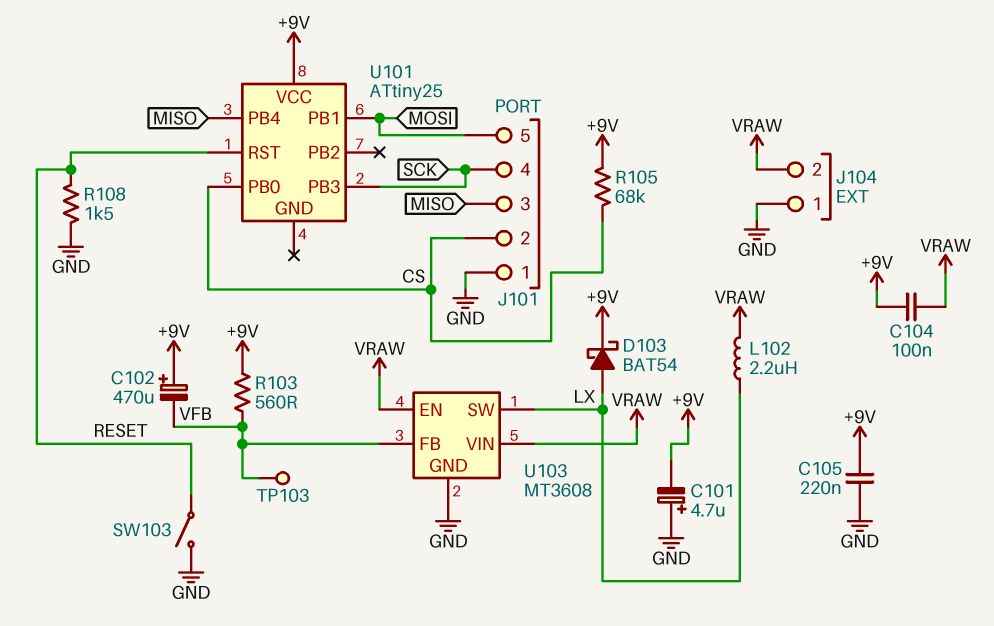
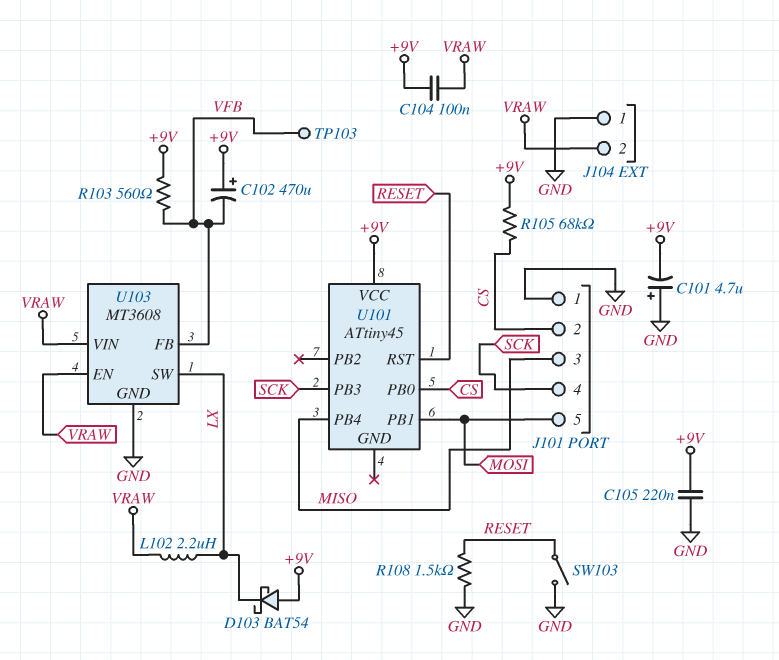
D103: schottky BAT54 (A LX, K +9V) -> schottky BAT54 (A +9V, K LX)
U101: ATtiny25 -> ATtiny45

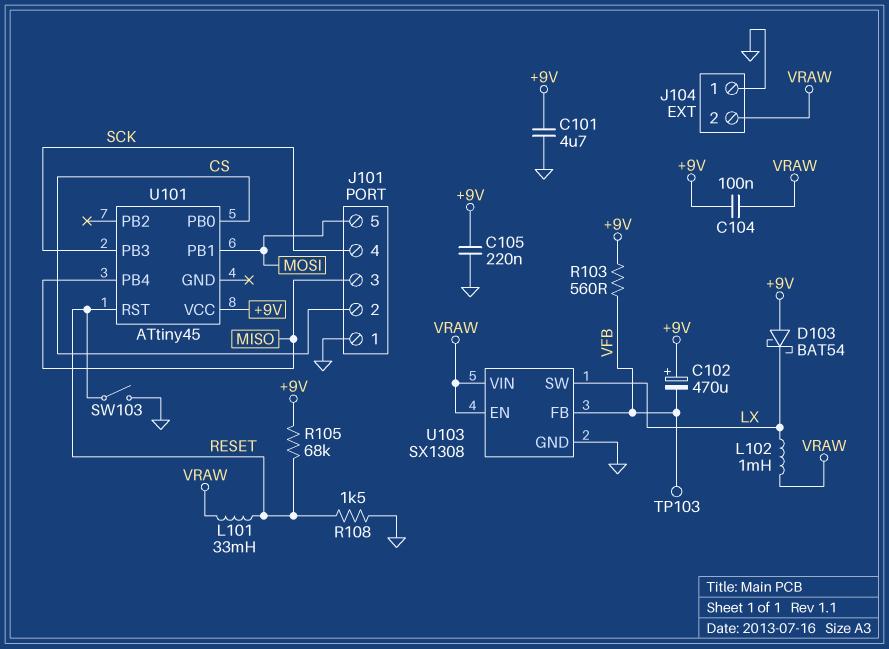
C101: 4.7uF (plus GND, minus +9V) -> 4.7uF (+9V, GND)
L101: none -> 33mH (RESET, VRAW)
L102: 2.2uH (LX, VRAW) -> 1mH (LX, VRAW)
R105: 68k (+9V, CS) -> 68k (+9V, RESET)
U103: MT3608 -> SX1308

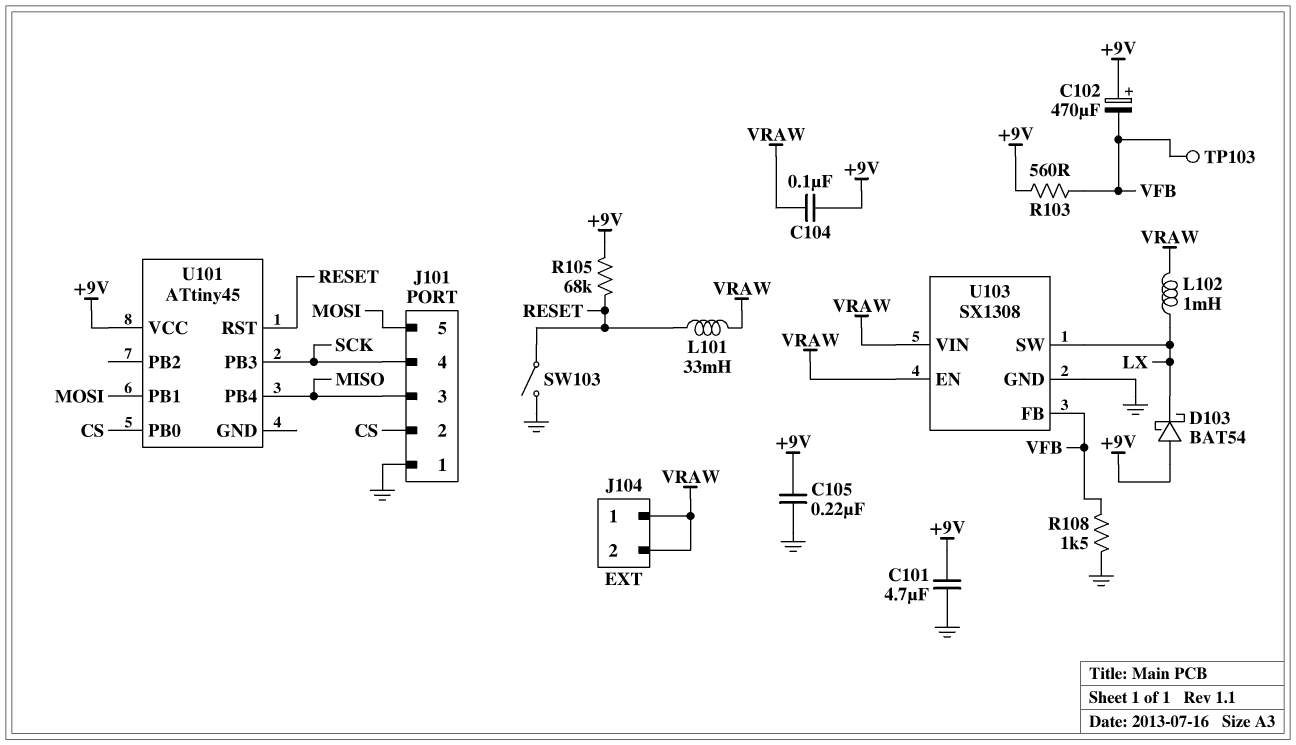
J104 pin 1: GND -> VRAW
R108: 1.5k (GND, RESET) -> 1.5k (GND, VFB)

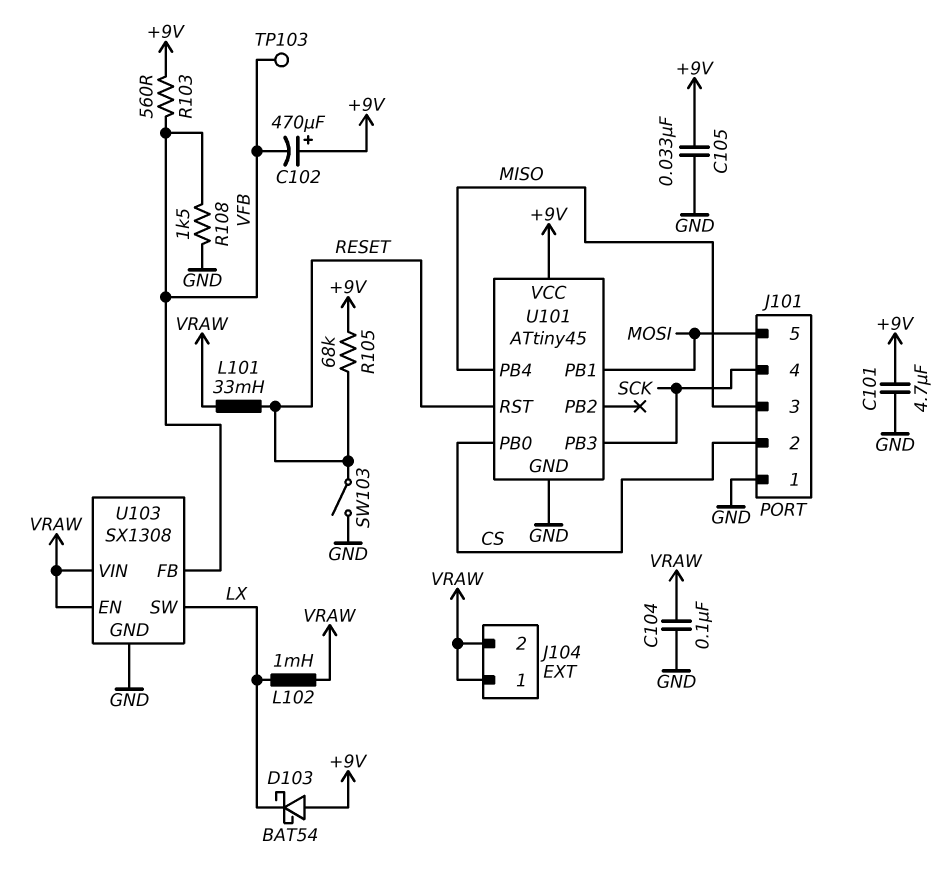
C104: 100nF (+9V, VRAW) -> 100nF (GND, VRAW)
C105: 220nF (+9V, GND) -> 33nF (+9V, GND)
U101 pin GND: none -> GND

